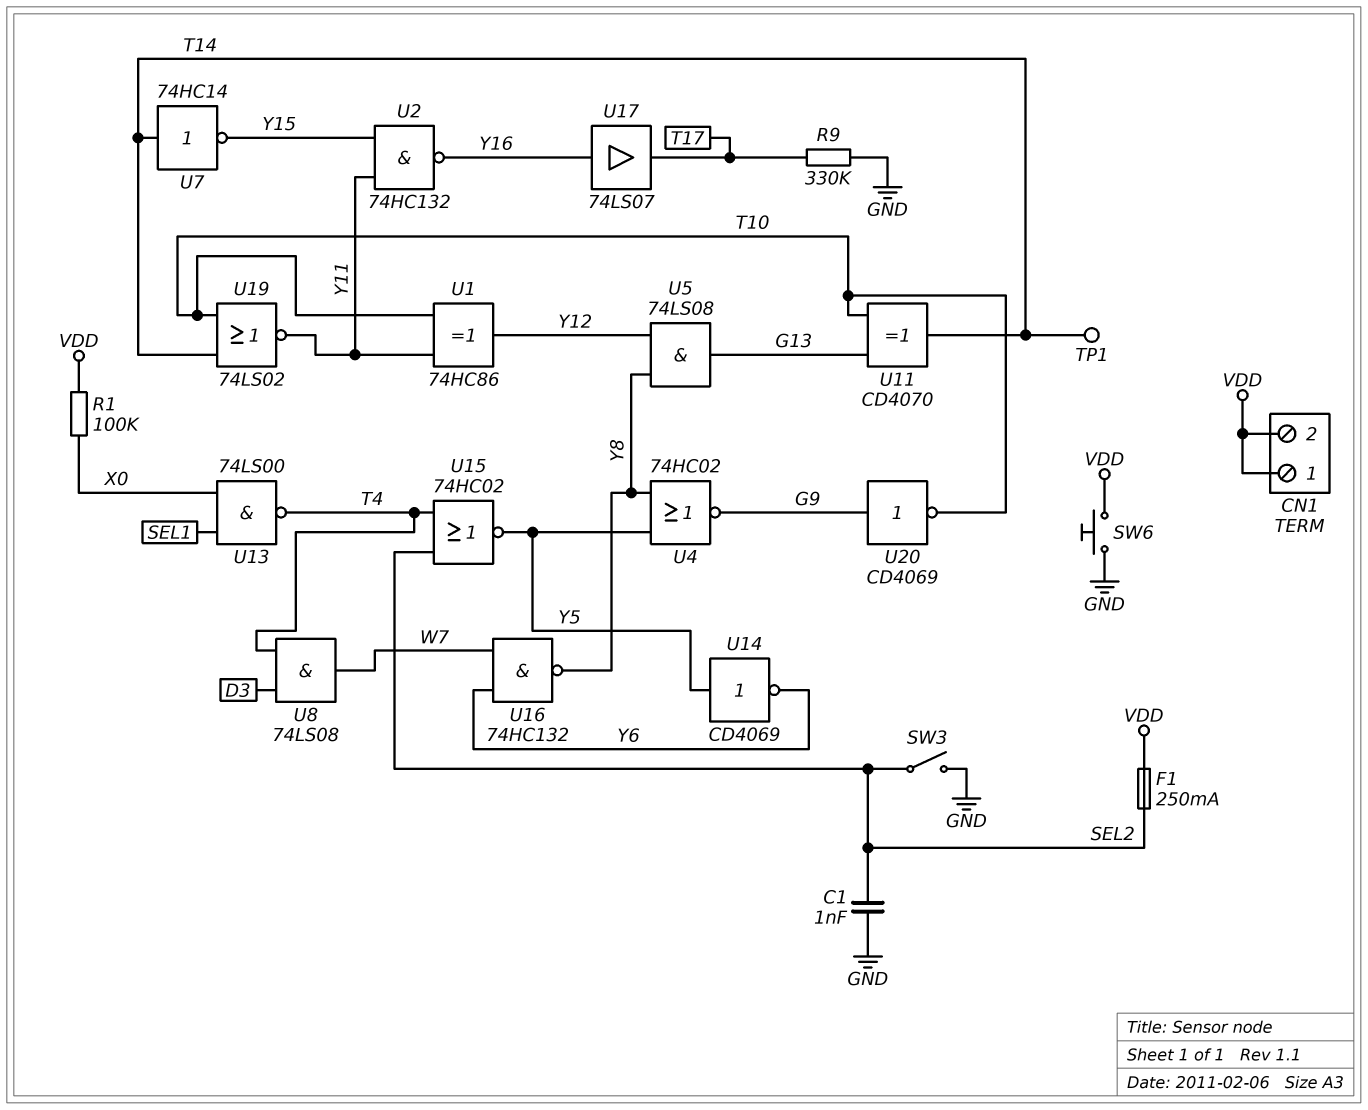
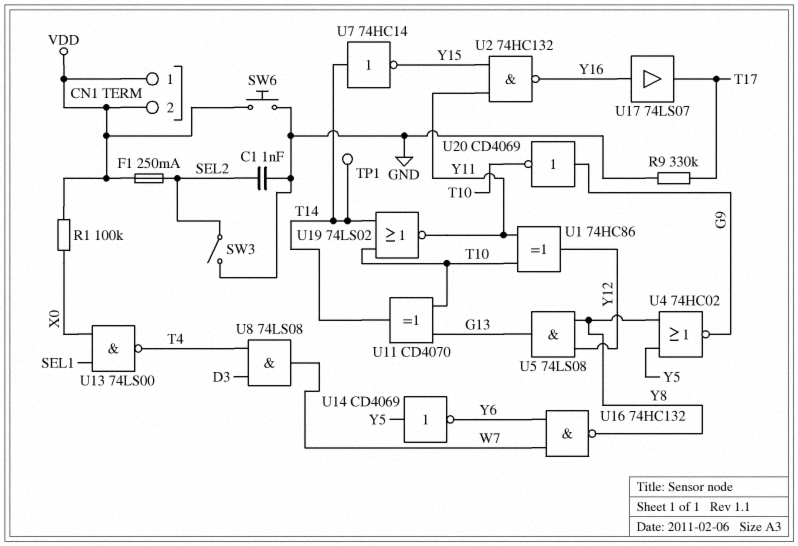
U15: NOR 74HC02 (in SEL2, in T4, out Y5) -> none

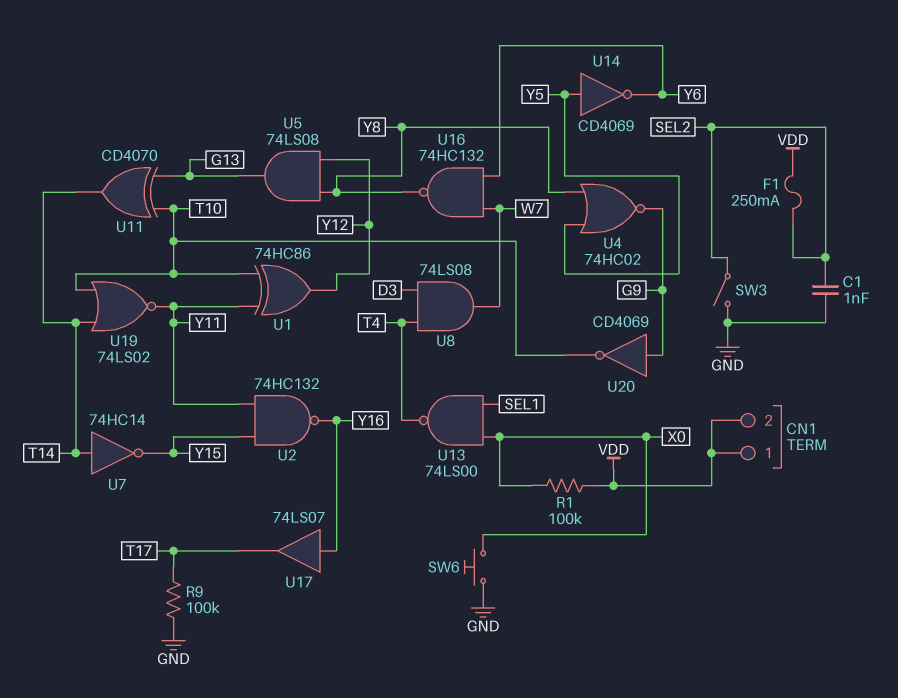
R9: 330k (GND, T17) -> 100k (GND, T17)
SW6: button (GND, VDD) -> button (GND, X0)
TP1: test point (T14) -> none

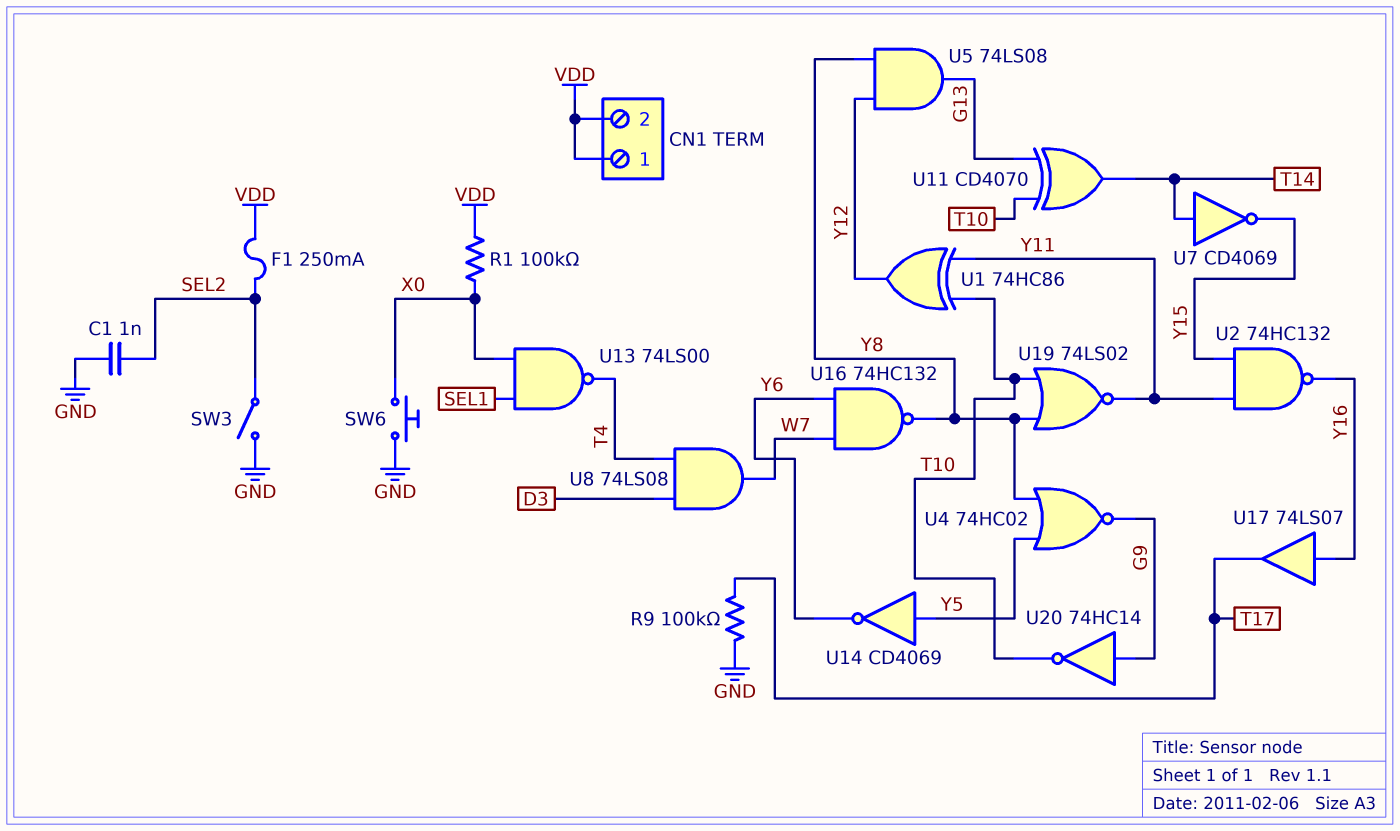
U7: NOT 74HC14 (in T14, out Y15) -> NOT CD4069 (in T14, out Y15)
U19: NOR 74LS02 (in T10, in T14, out Y11) -> NOR 74LS02 (in T10, in Y8, out Y11)
U20: NOT CD4069 (in G9, out T10) -> NOT 74HC14 (in G9, out T10)

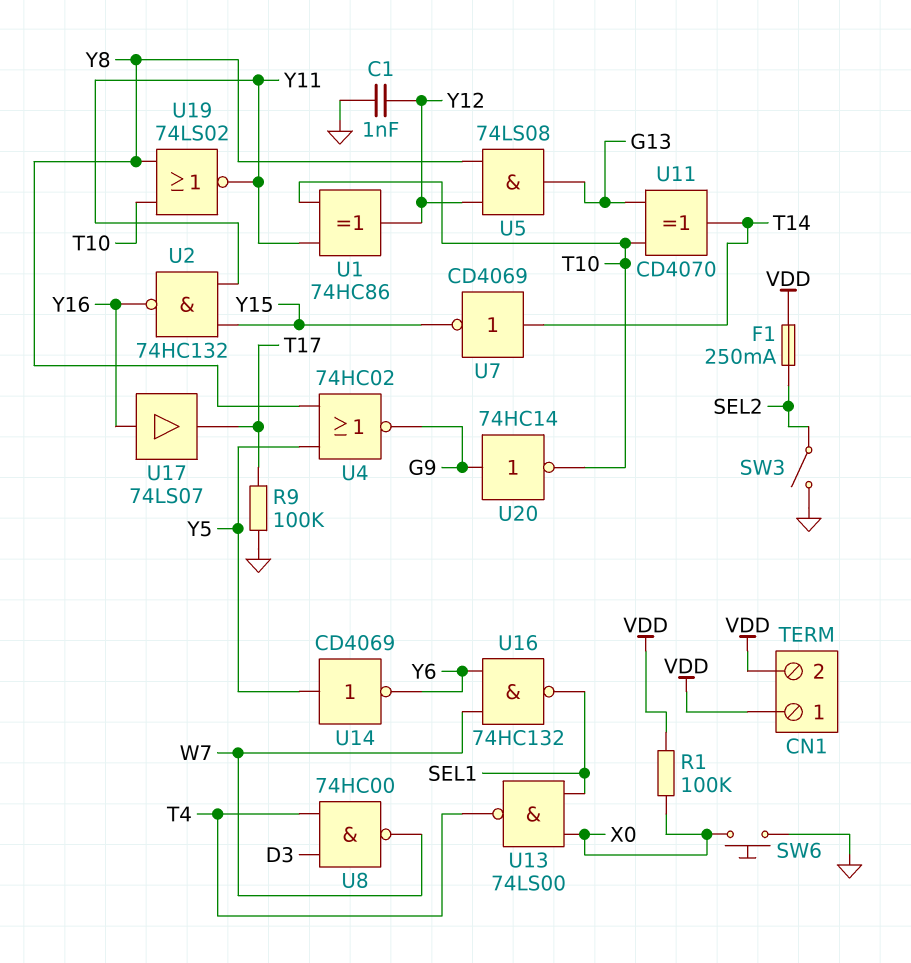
C1: 1nF (GND, SEL2) -> 1nF (GND, Y12)
U8: AND 74LS08 (in D3, in T4, out W7) -> NAND 74HC00 (in D3, in T4, out W7)
U16: NAND 74HC132 (in W7, in Y6, out Y8) -> NAND 74HC132 (in W7, in Y6, out SEL1)

